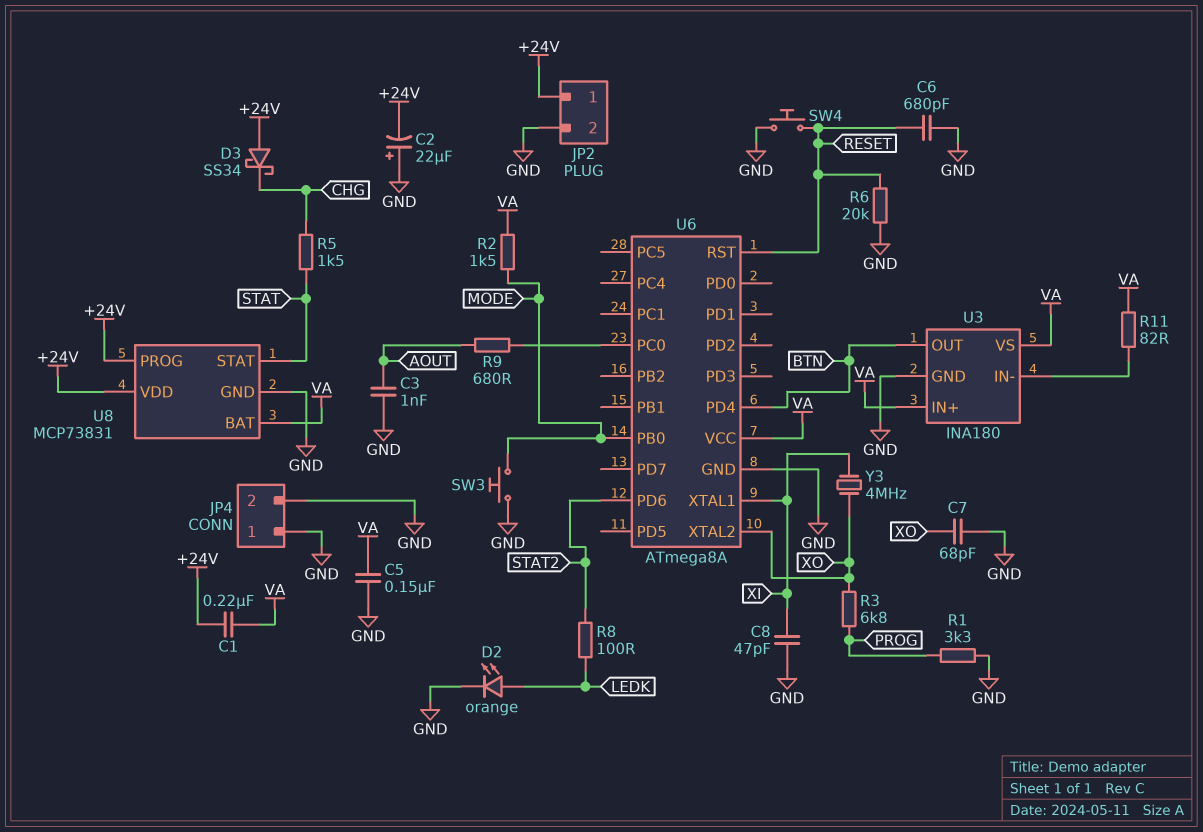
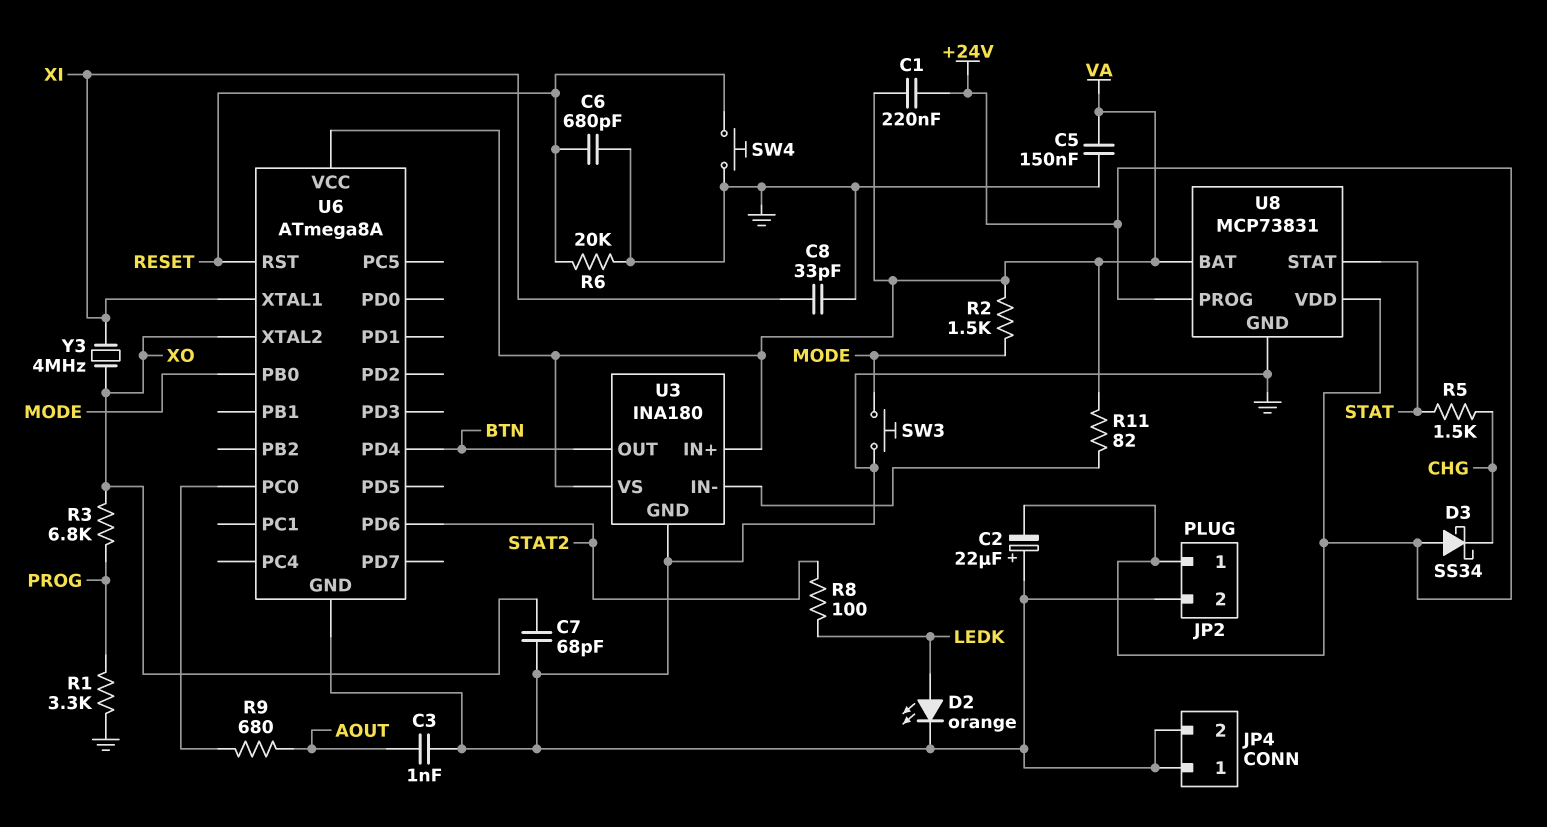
C8: 47pF (GND, XI) -> 33pF (GND, XI)

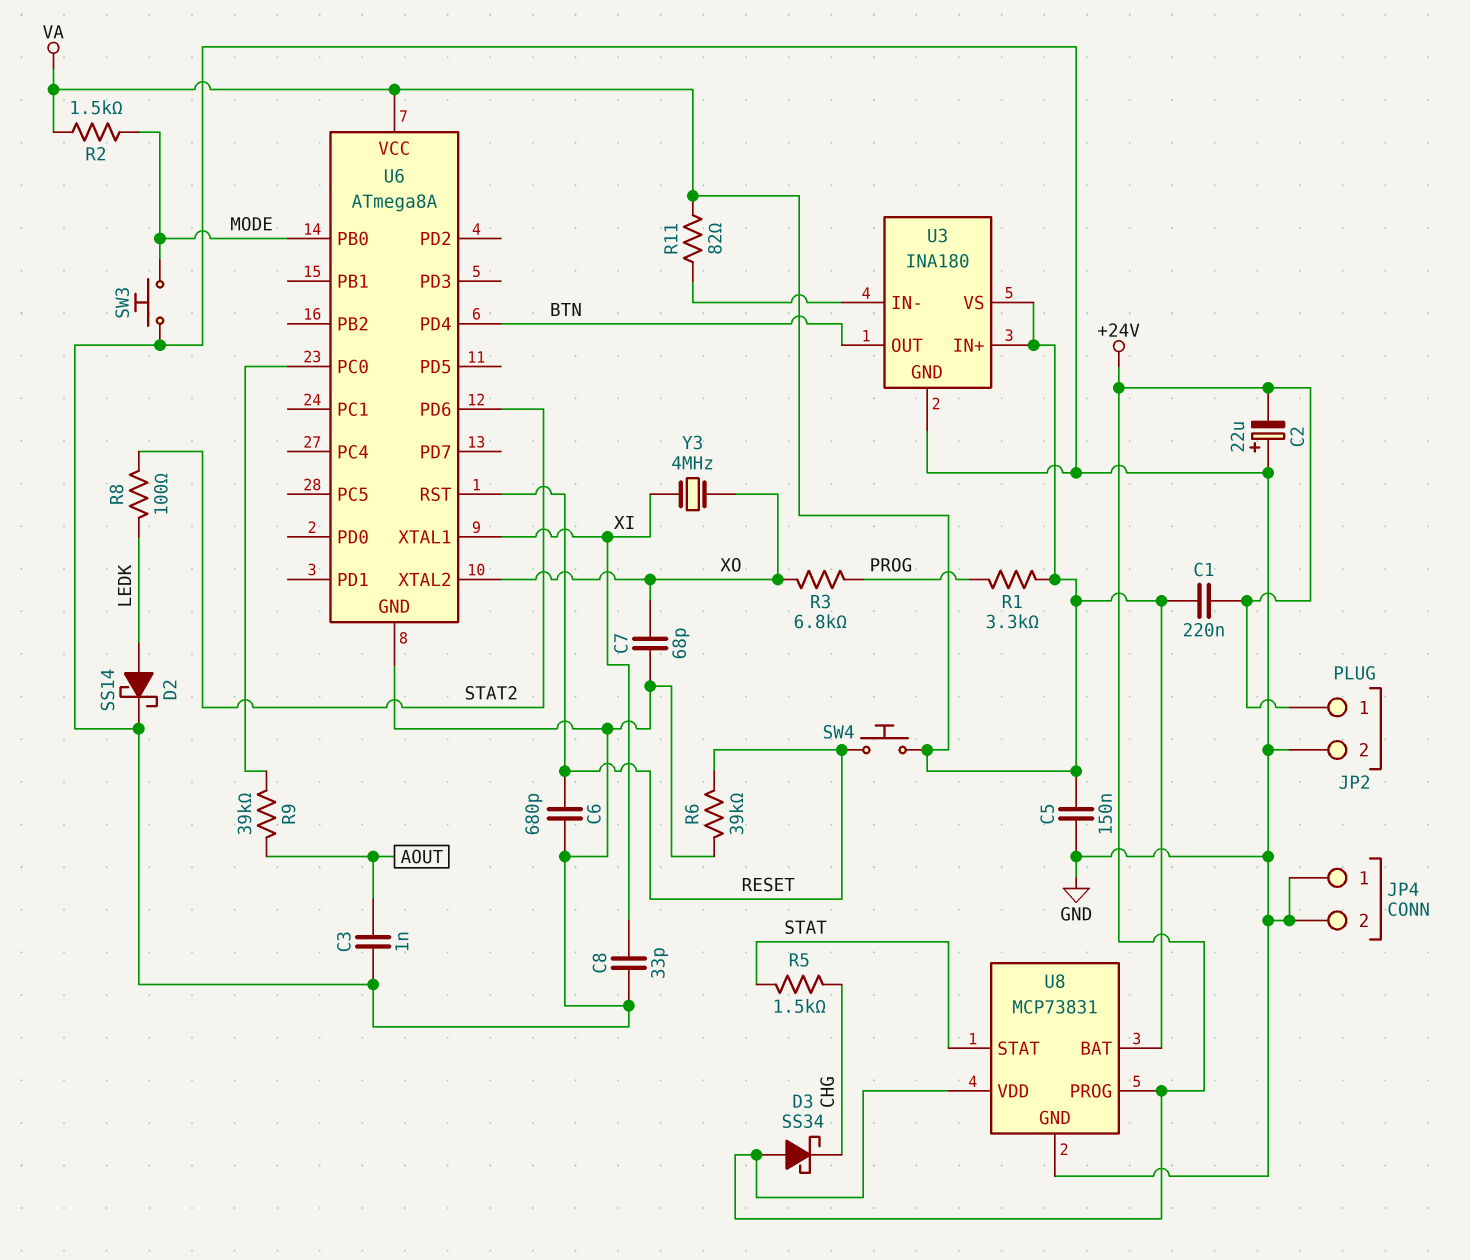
D2: LED orange (A LEDK, K GND) -> schottky SS14 (A LEDK, K GND)
R1: 3.3k (GND, PROG) -> 3.3k (PROG, VA)
R6: 20k (GND, RESET) -> 39k (GND, RESET)
R9: 680 (AOUT, U6/PC0) -> 39k (AOUT, U6/PC0)
SW4: button (GND, RESET) -> button (RESET, VA)

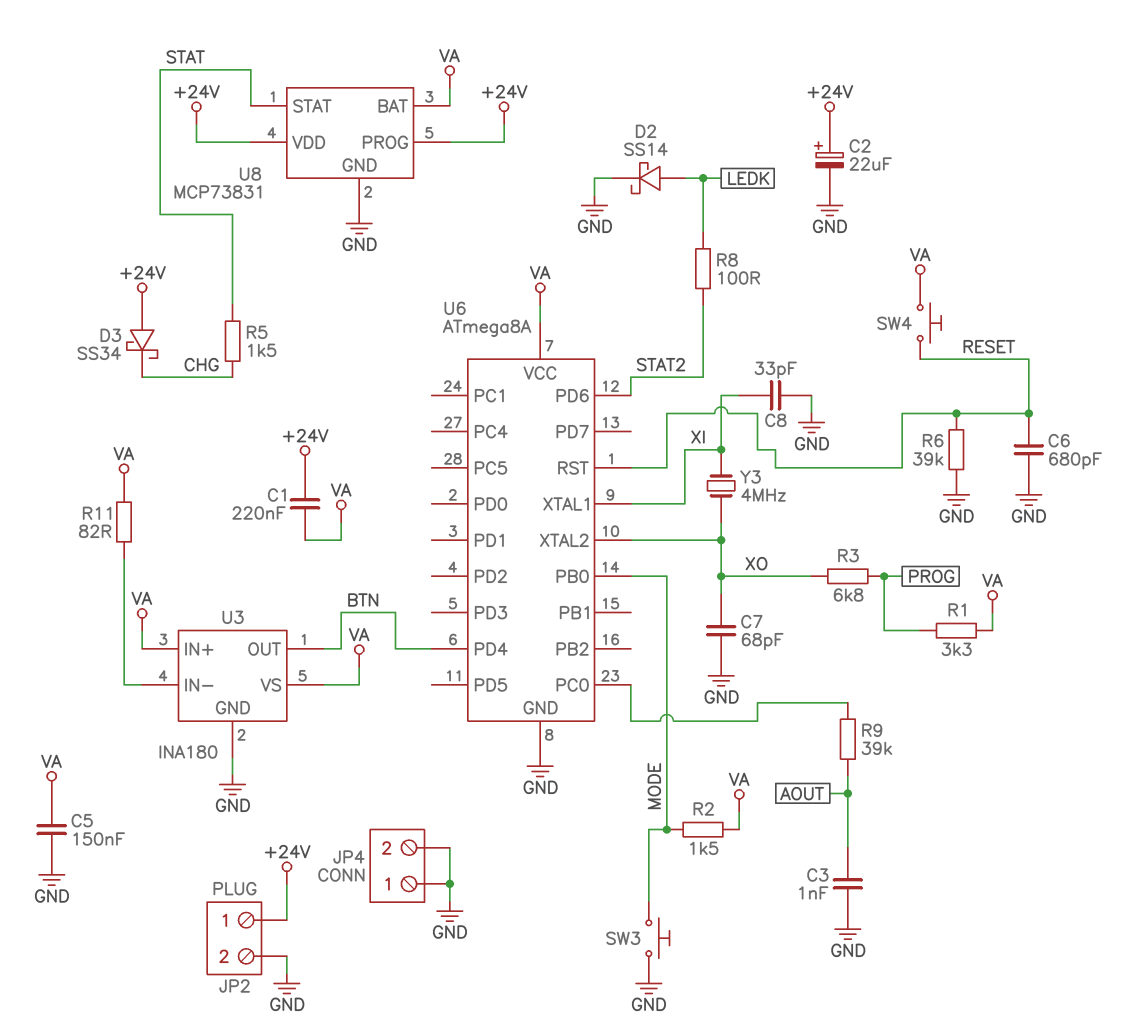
C2: 22uF (plus GND, minus +24V) -> 22uF (plus +24V, minus GND)

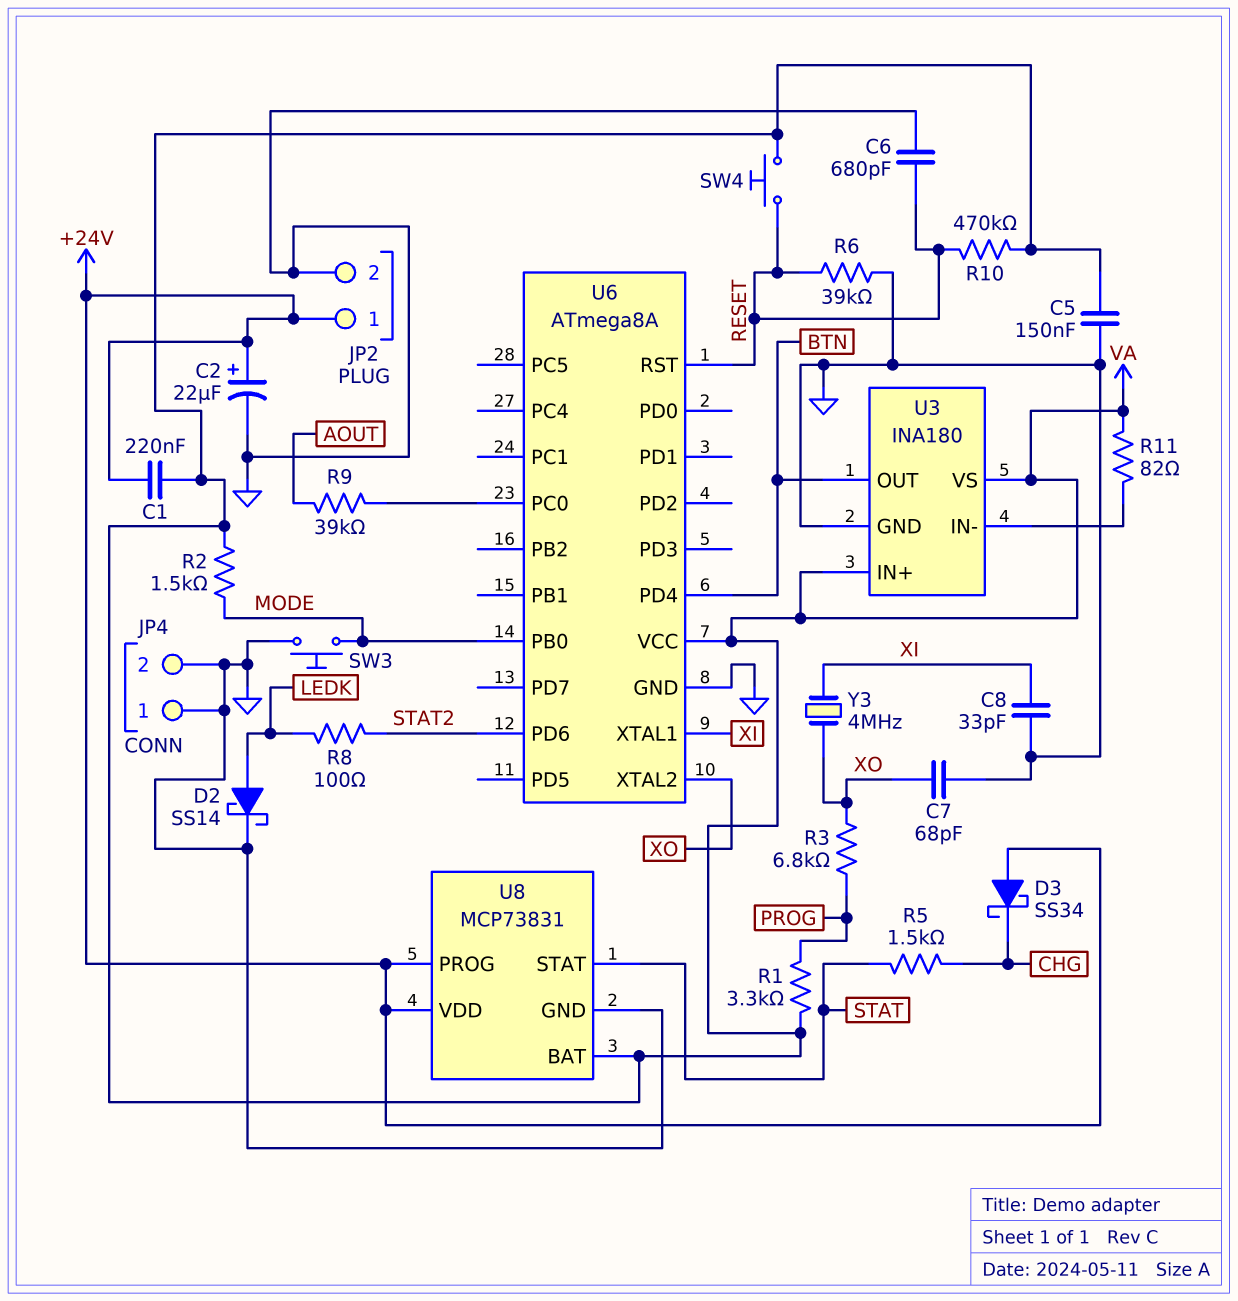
C3: 1nF (AOUT, GND) -> none
R10: none -> 470k (RESET, VA)

